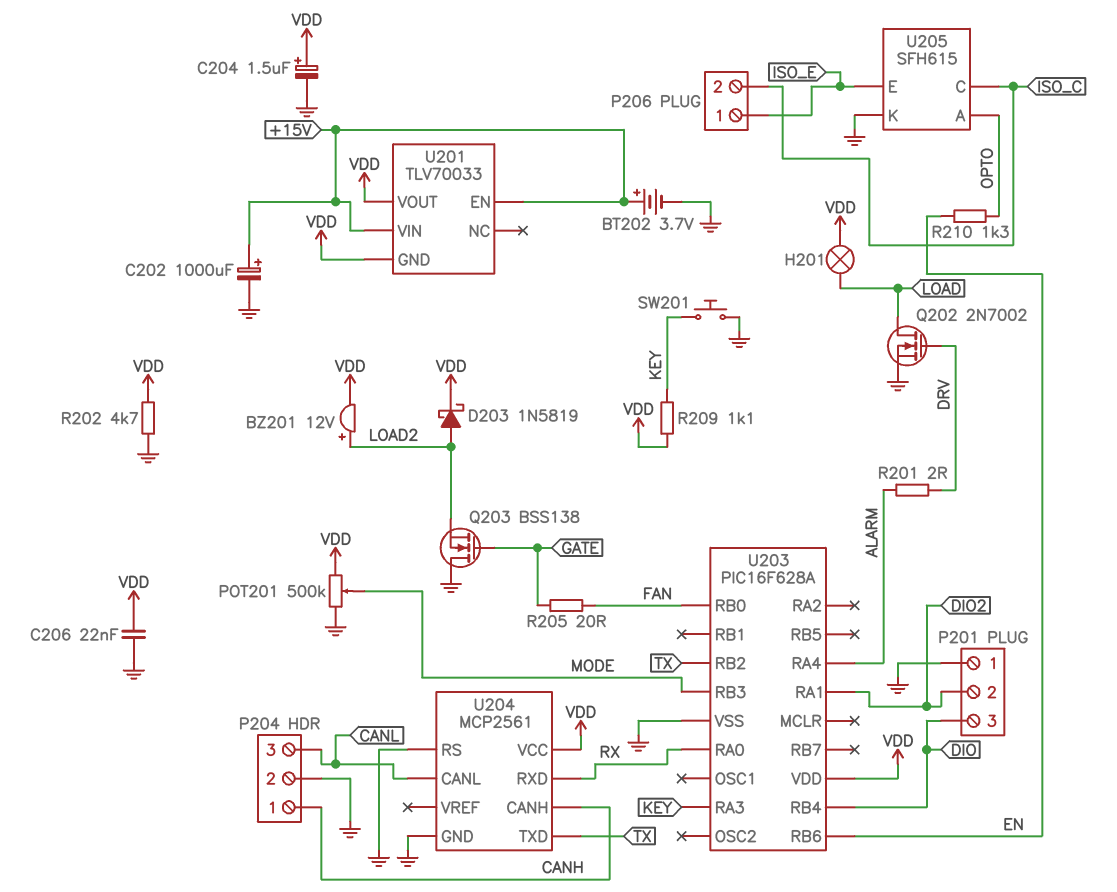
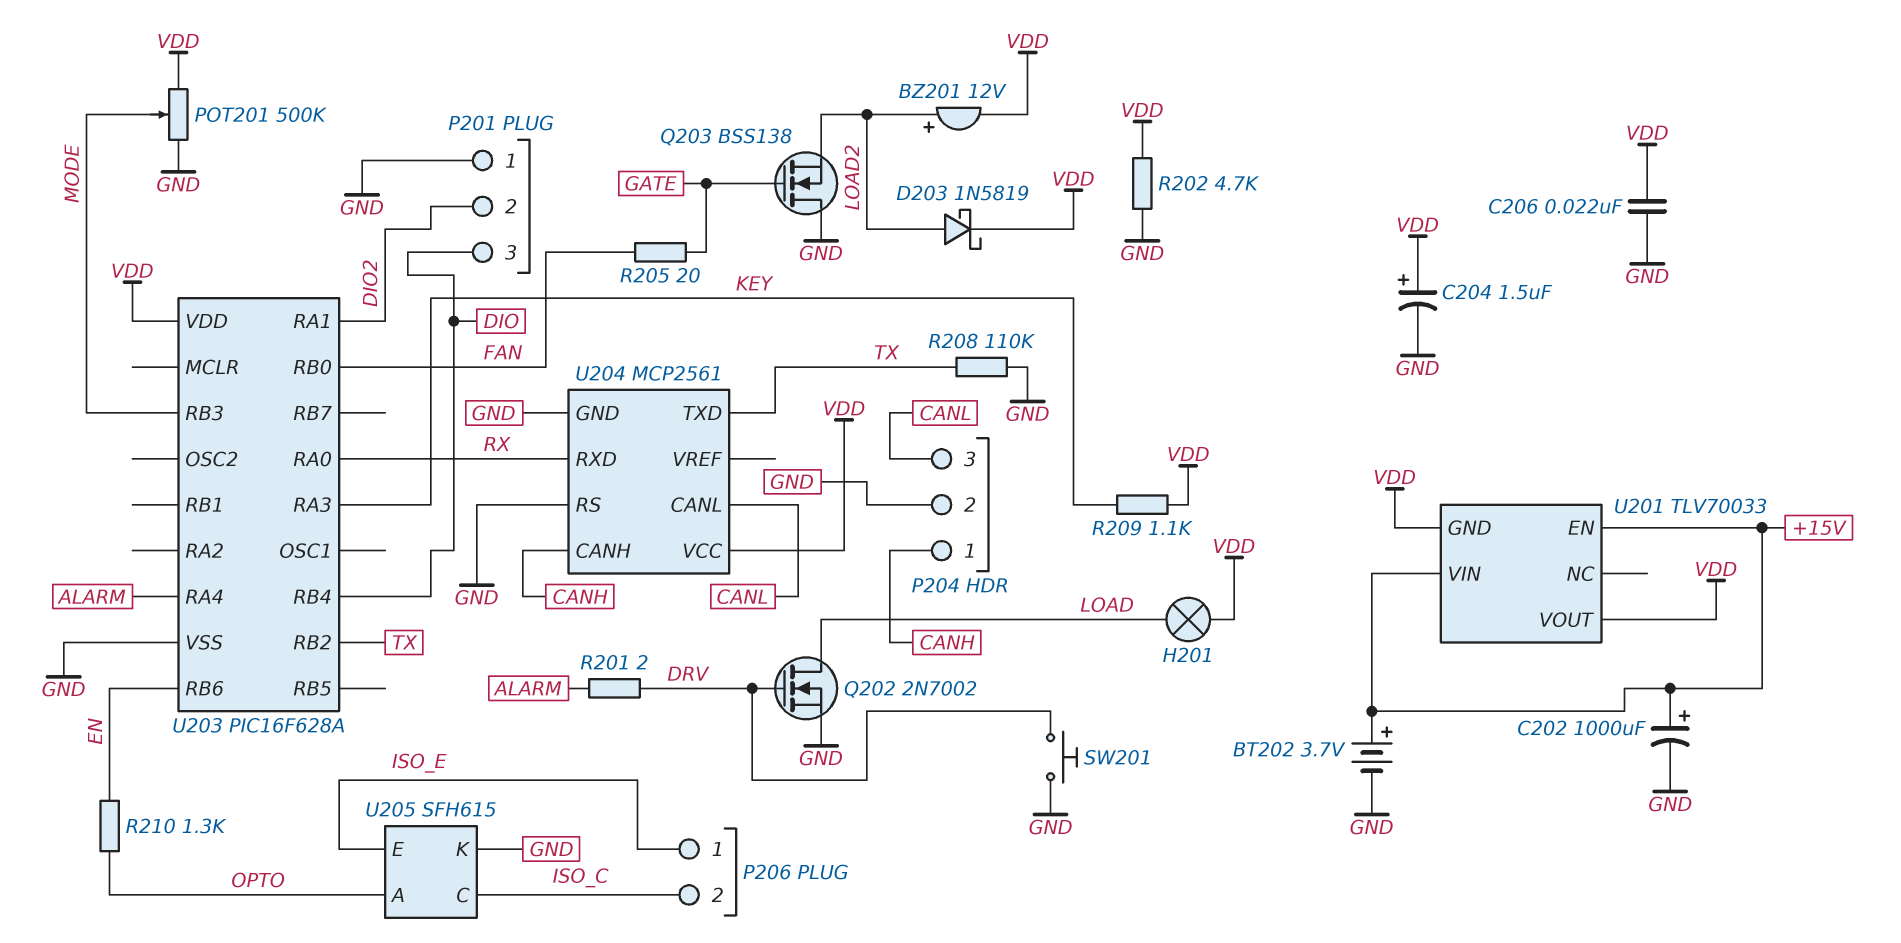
R208: none -> 110k (GND, TX)
SW201: button (GND, KEY) -> button (DRV, GND)

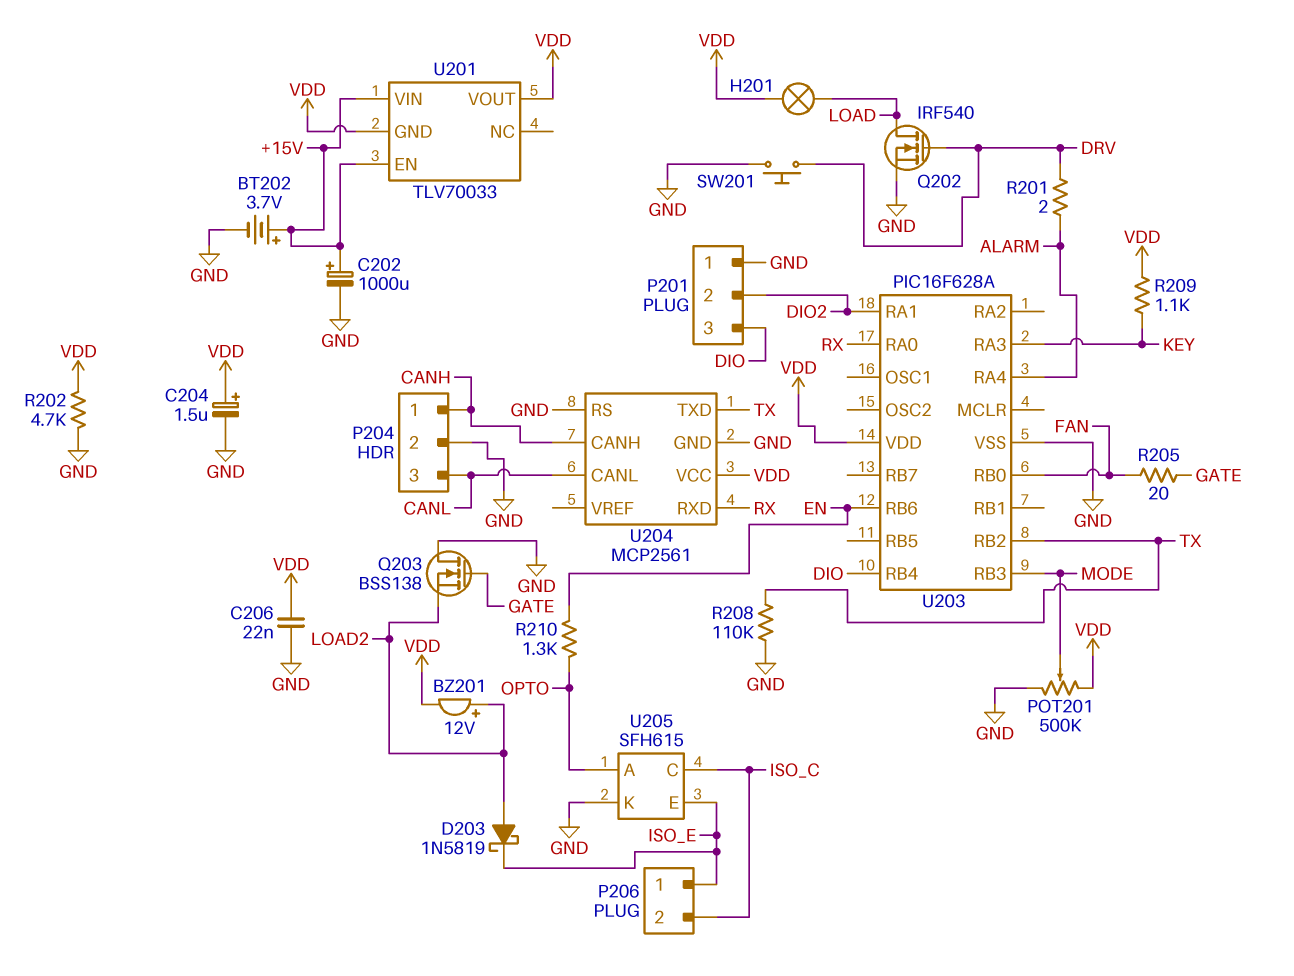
D203: schottky 1N5819 (A LOAD2, K VDD) -> schottky 1N5819 (A LOAD2, K ISO_E)
Q202: NMOS 2N7002 (G DRV, D LOAD, S GND) -> NMOS IRF540 (G DRV, D LOAD, S GND)

